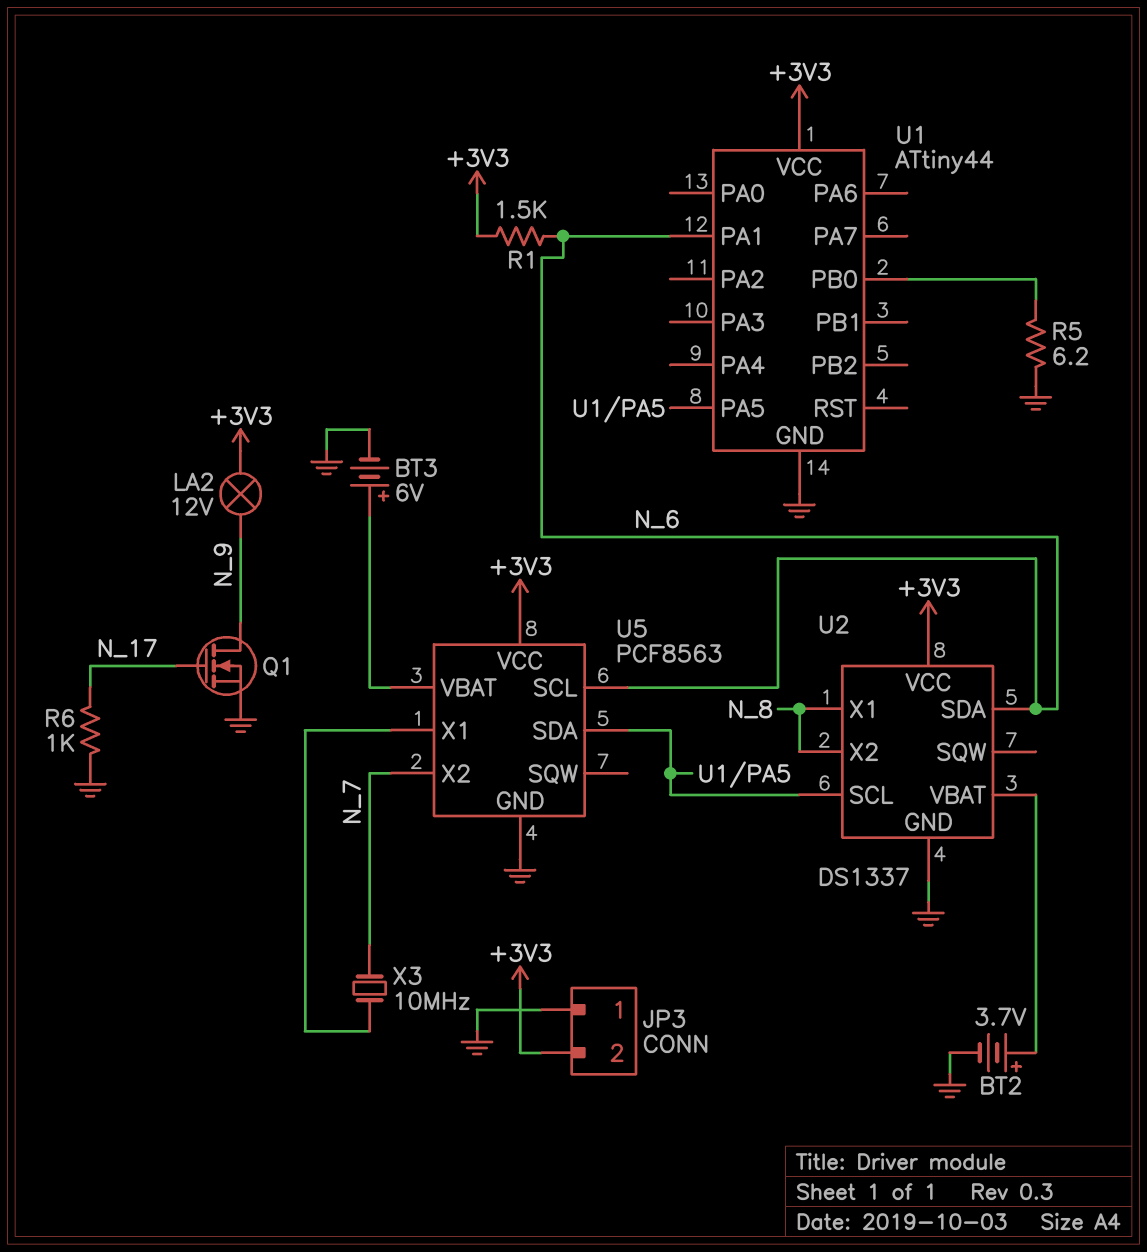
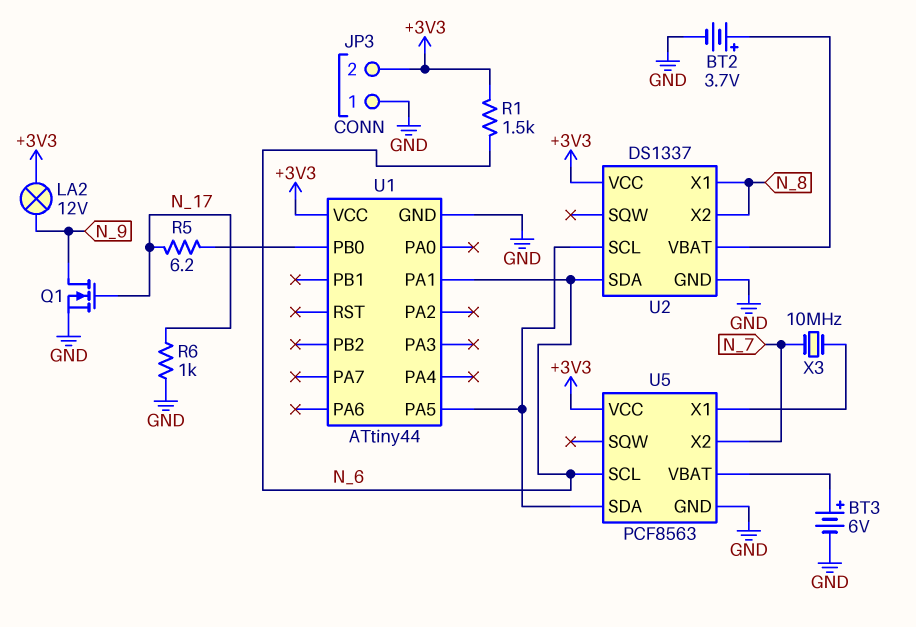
R5: 6.2 (GND, U1/PB0) -> 6.2 (N_17, U1/PB0)

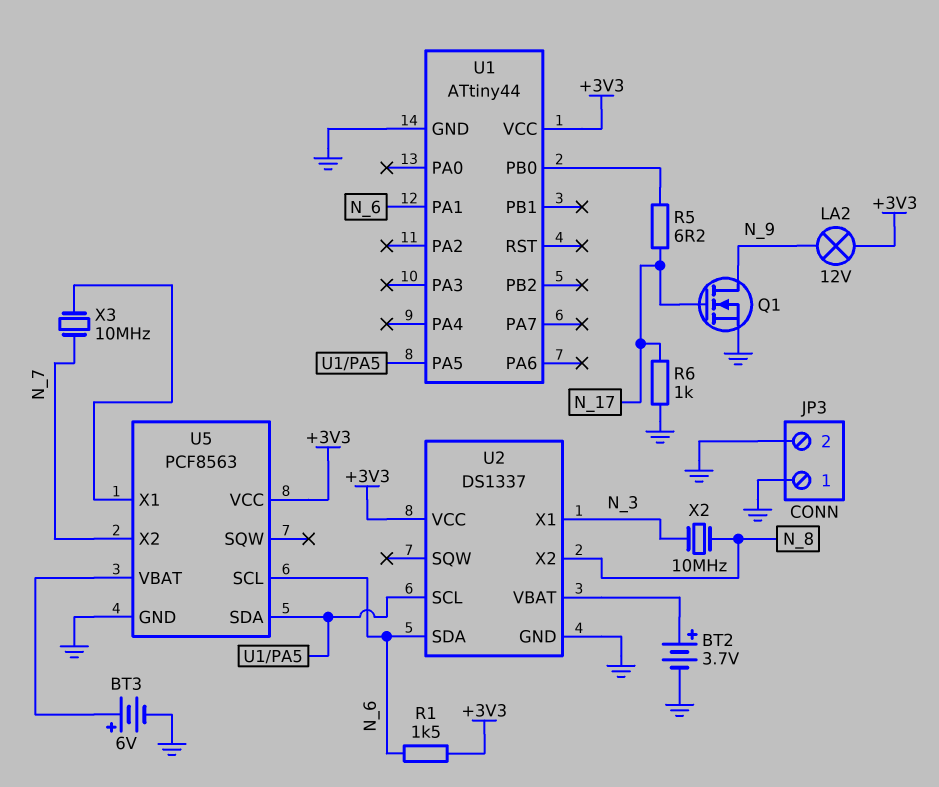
JP3 pin 2: +3V3 -> GND
U2 pin X1: N_8 -> N_3
X2: none -> 10MHz (N_3, N_8)

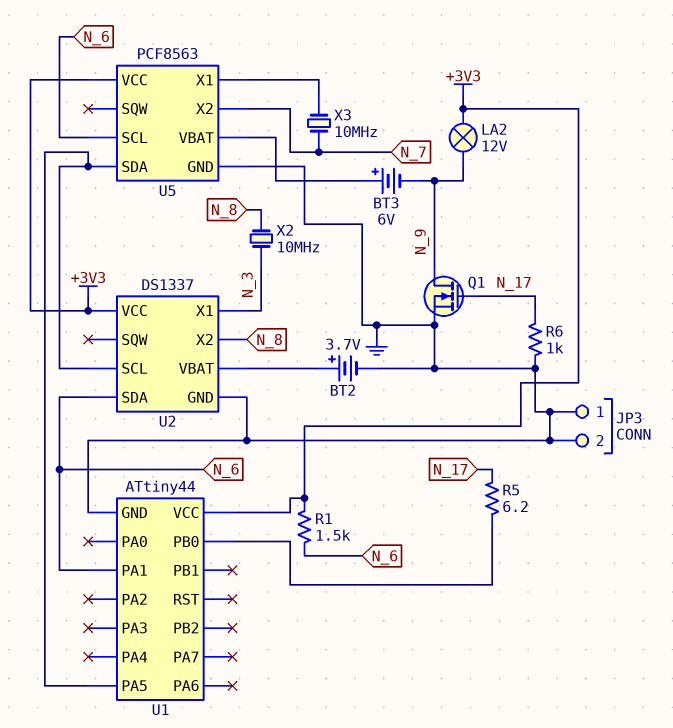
BT3: 6V (plus U5/VBAT, minus GND) -> 6V (plus U5/VBAT, minus N_9)

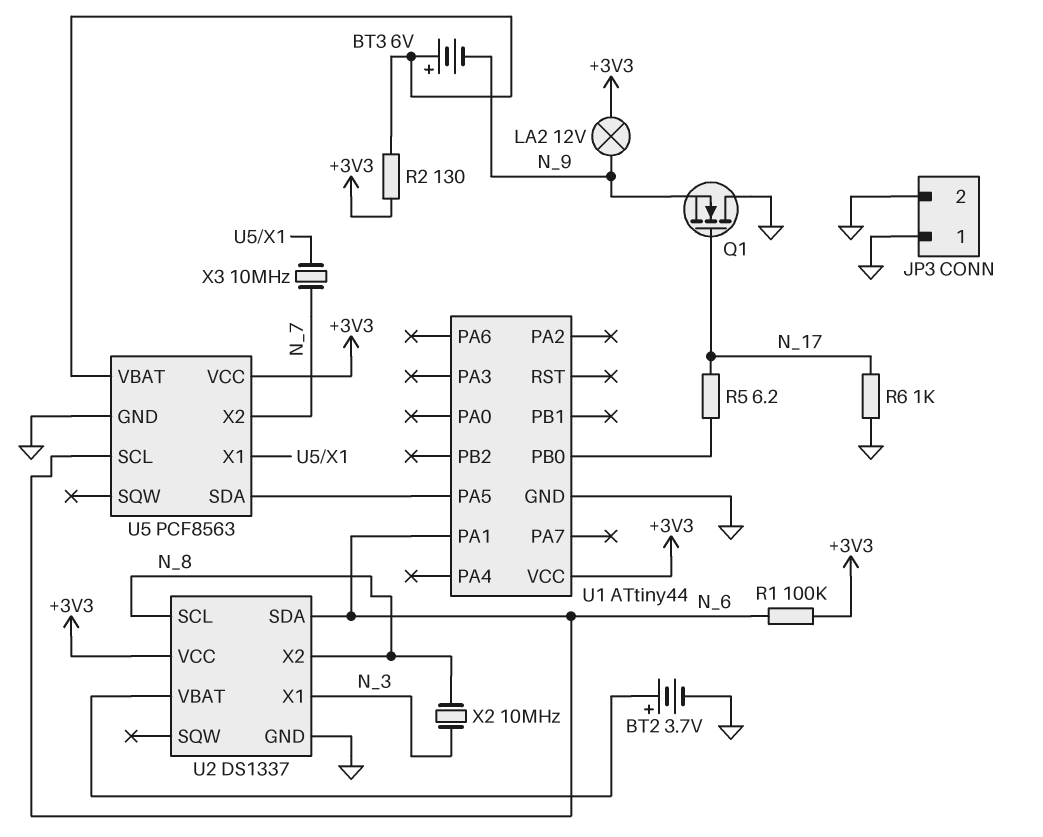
Q1: NMOS (G N_17, D N_9, S GND) -> NMOS (G N_17, D GND, S N_9)
R1: 1.5k (+3V3, N_6) -> 100k (+3V3, N_6)
R2: none -> 130 (+3V3, U5/VBAT)
U2 pin SCL: U1/PA5 -> N_8

